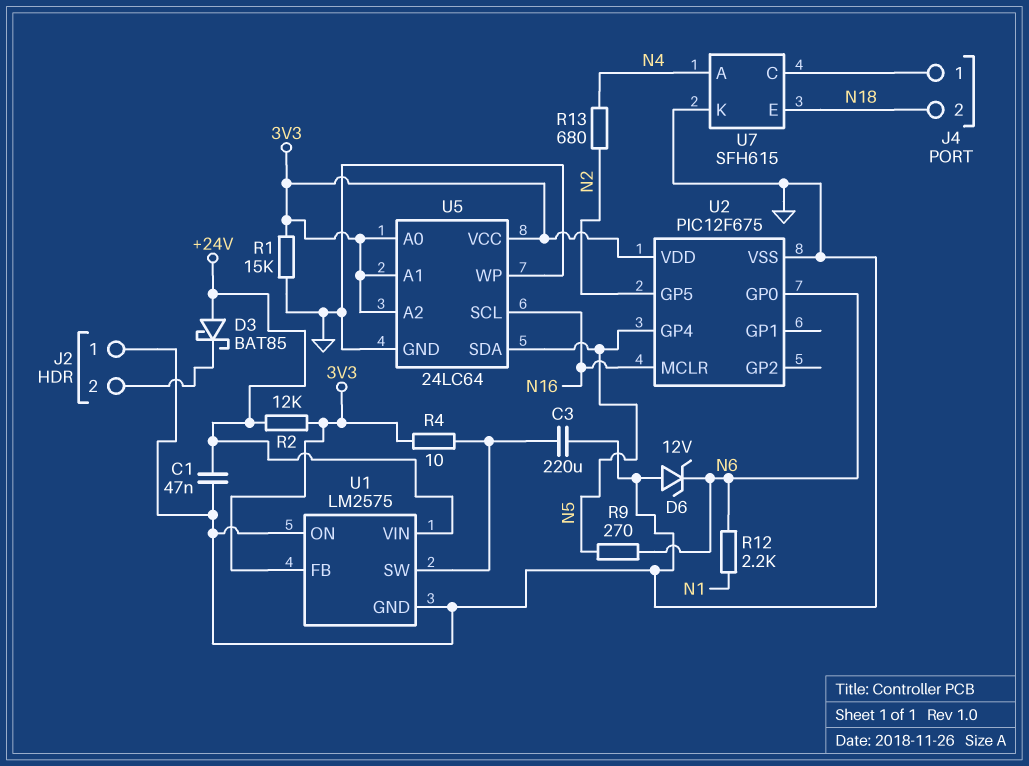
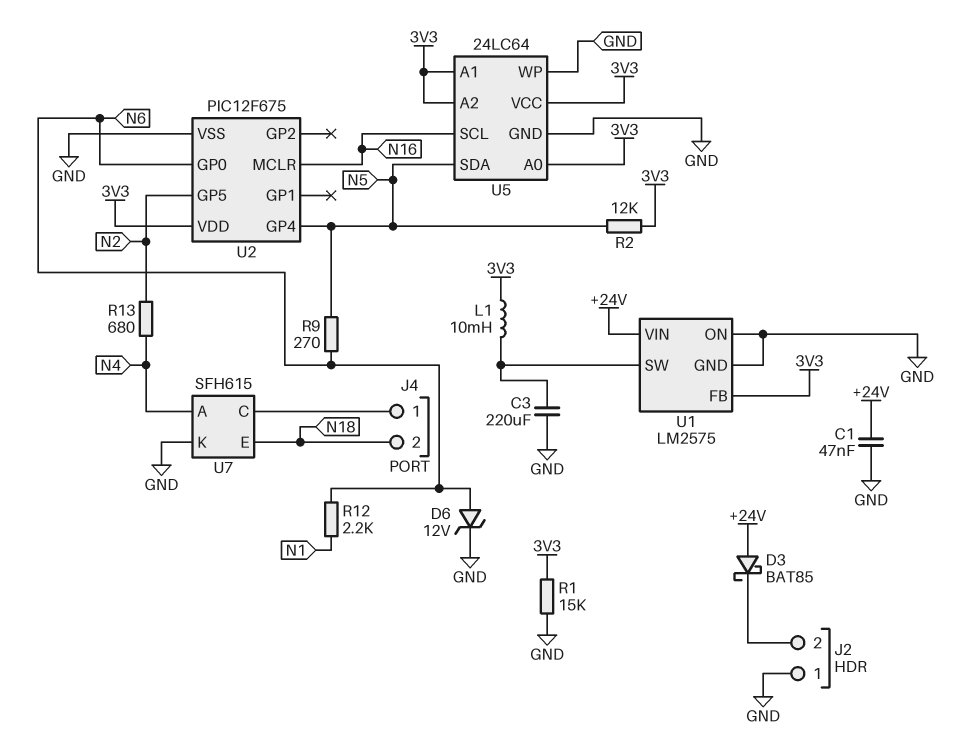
D6: zener 12V (A GND, K N6) -> zener 12V (A N6, K GND)
L1: none -> 10mH (3V3, U1/SW)
R2: 12k (+24V, 3V3) -> 12k (3V3, N5)
R4: 10 (3V3, U1/SW) -> none

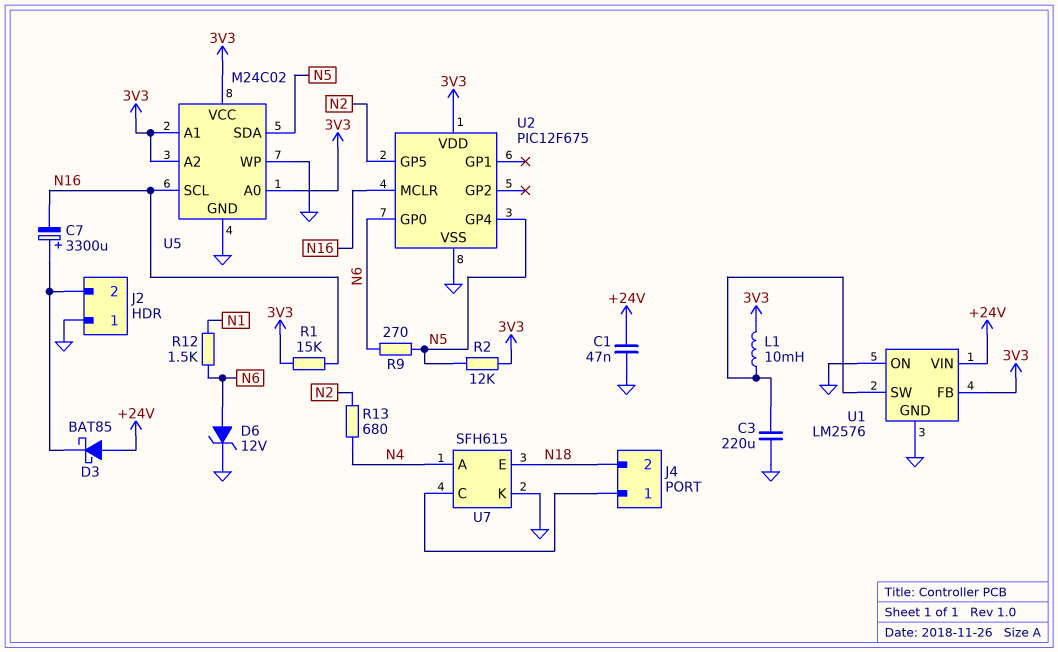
C7: none -> 3300uF (plus J2/2, minus N16)
R1: 15k (3V3, GND) -> 15k (3V3, N16)
R12: 2.2k (N1, N6) -> 1.5k (N1, N6)
U1: LM2575 -> LM2576
U5: 24LC64 -> M24C02

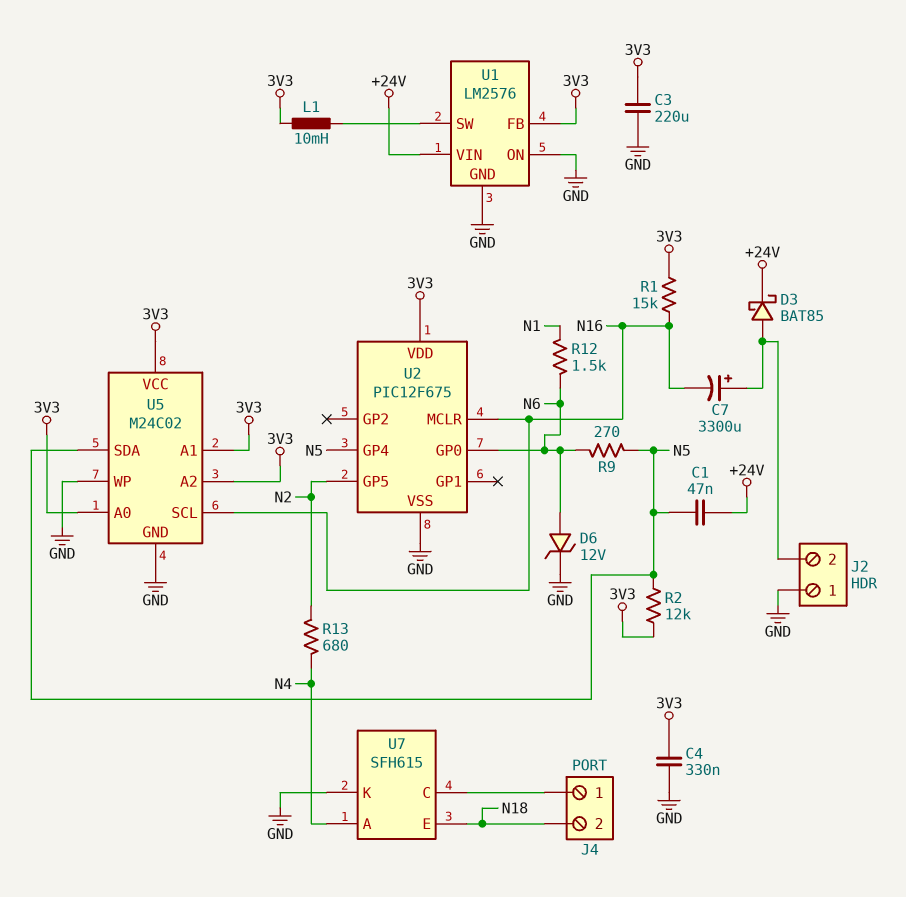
C1: 47nF (+24V, GND) -> 47nF (+24V, N5)
C3: 220uF (GND, U1/SW) -> 220uF (3V3, GND)
C4: none -> 330nF (3V3, GND)
D3: schottky BAT85 (A +24V, K J2/2) -> schottky BAT85 (A J2/2, K +24V)

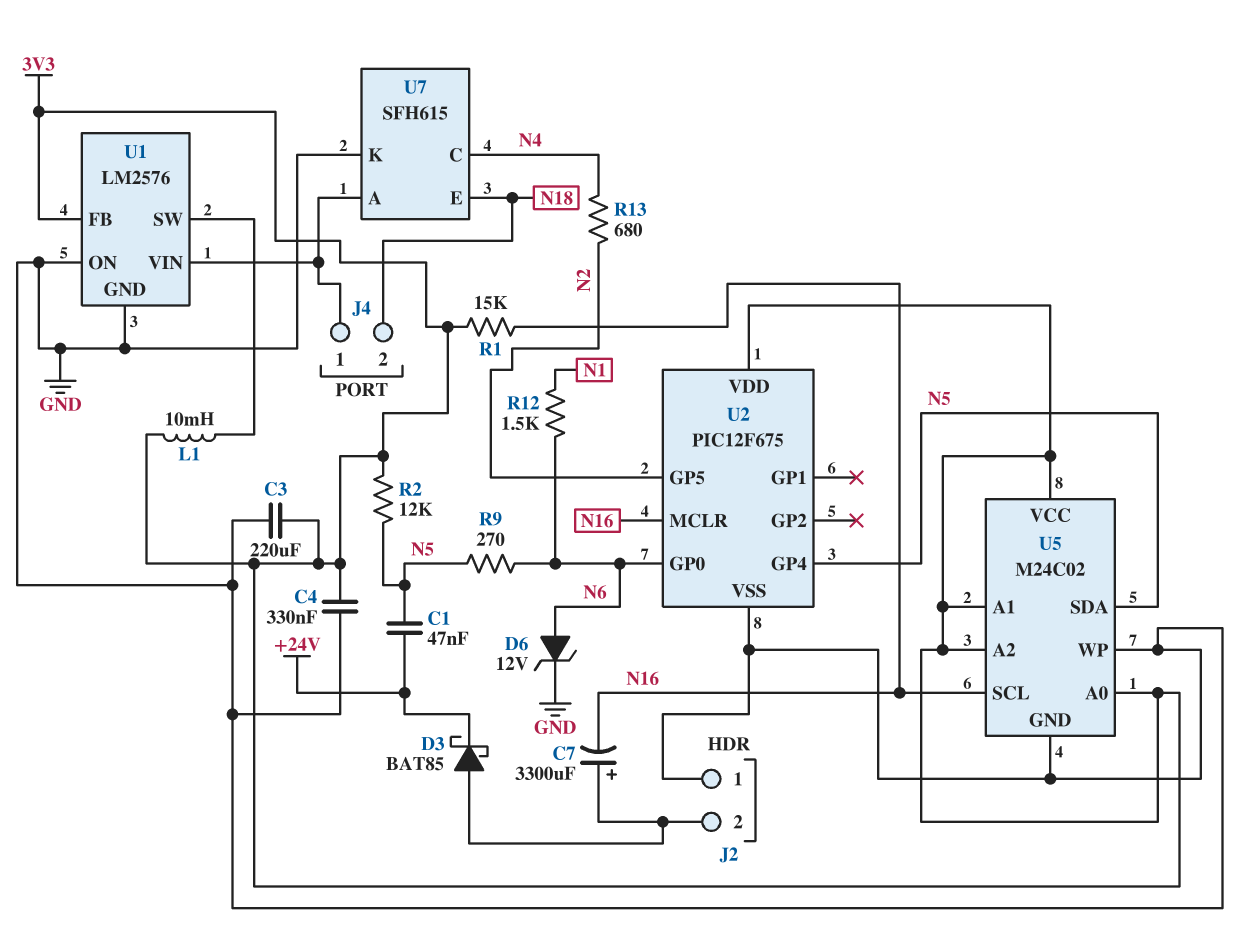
U1 pin VIN: +24V -> J4/1
U7 pin A: N4 -> J4/1
U7 pin C: J4/1 -> N4

